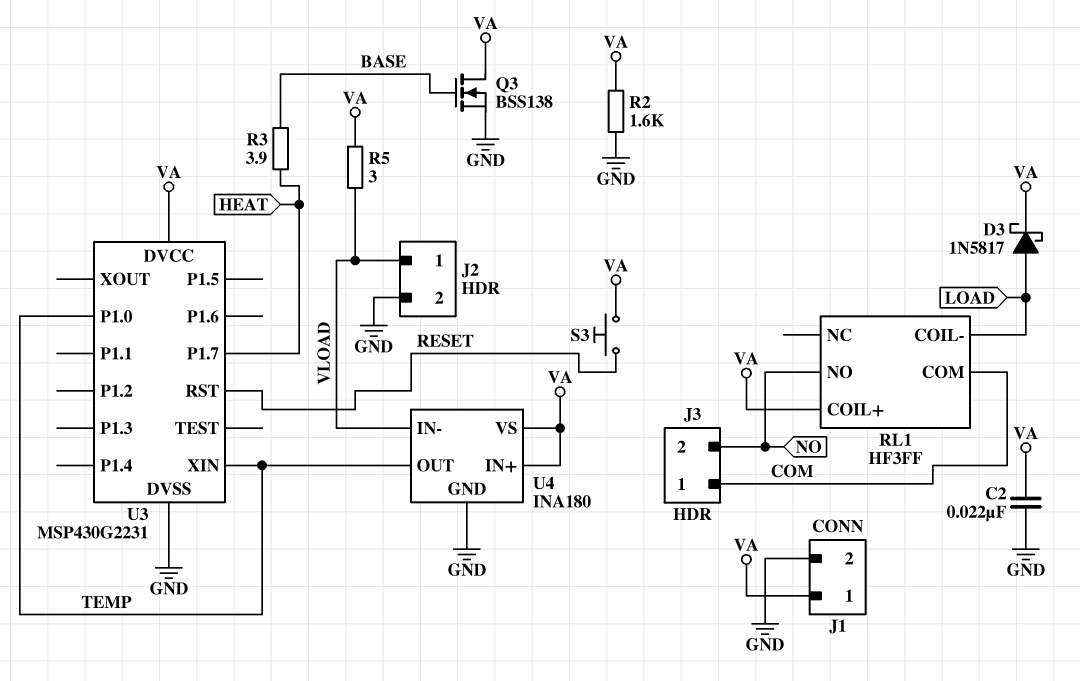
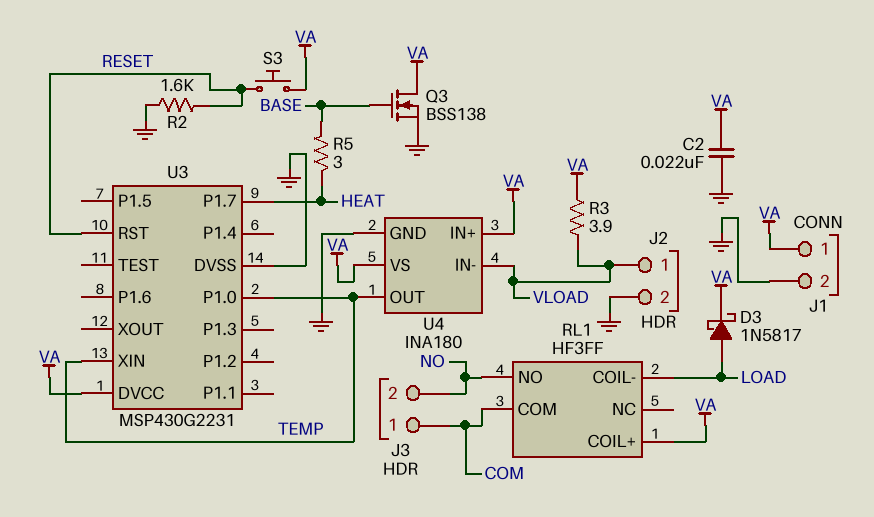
R2: 1.6k (GND, VA) -> 1.6k (GND, RESET)
R3: 3.9 (BASE, HEAT) -> 3.9 (VA, VLOAD)
R5: 3 (VA, VLOAD) -> 3 (BASE, HEAT)

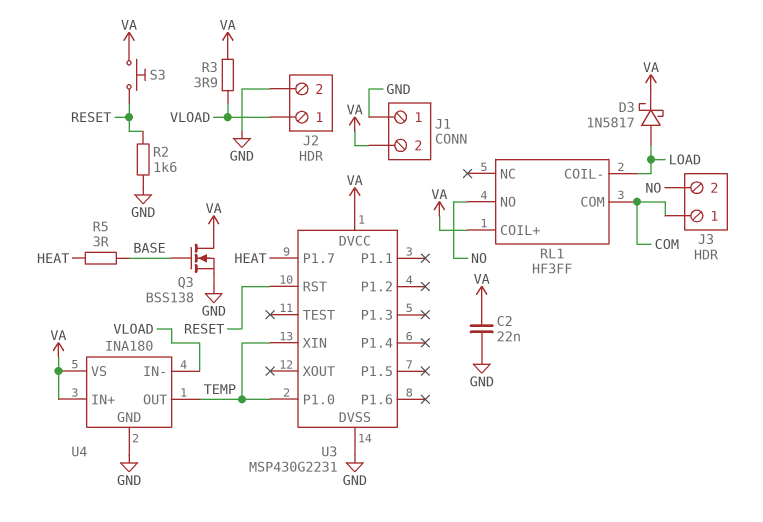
J1 pin 1: VA -> GND
J1 pin 2: GND -> VA

